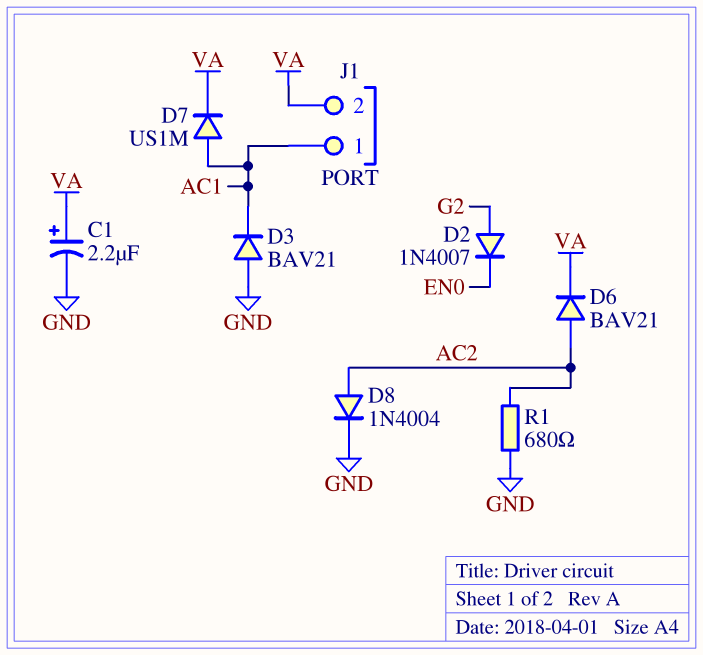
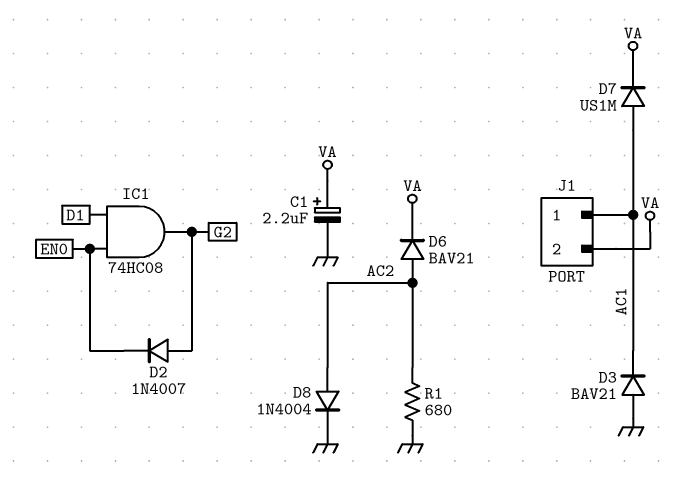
IC1: none -> AND 74HC08 (in D1, in EN0, out G2)

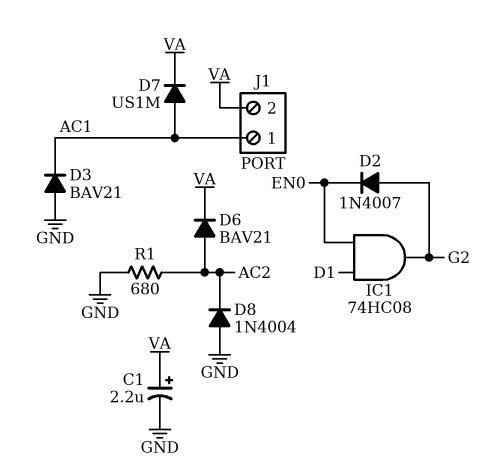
D8: diode 1N4004 (A AC2, K GND) -> diode 1N4004 (A GND, K AC2)

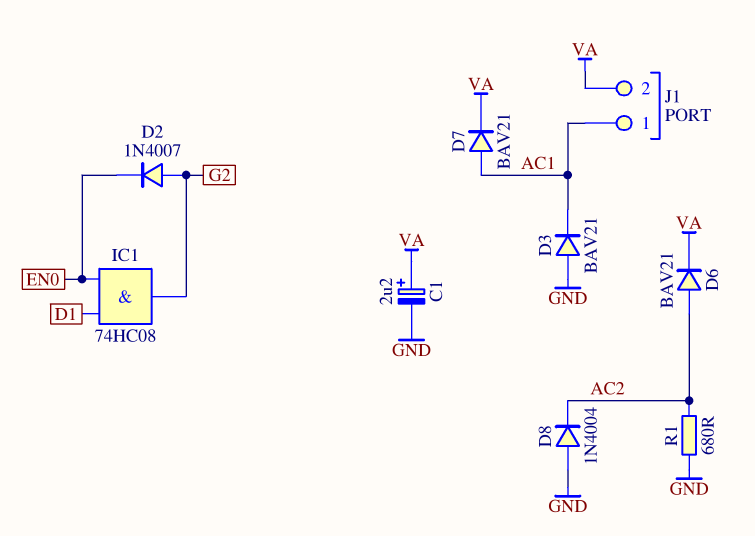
D7: diode US1M (A AC1, K VA) -> diode BAV21 (A AC1, K VA)

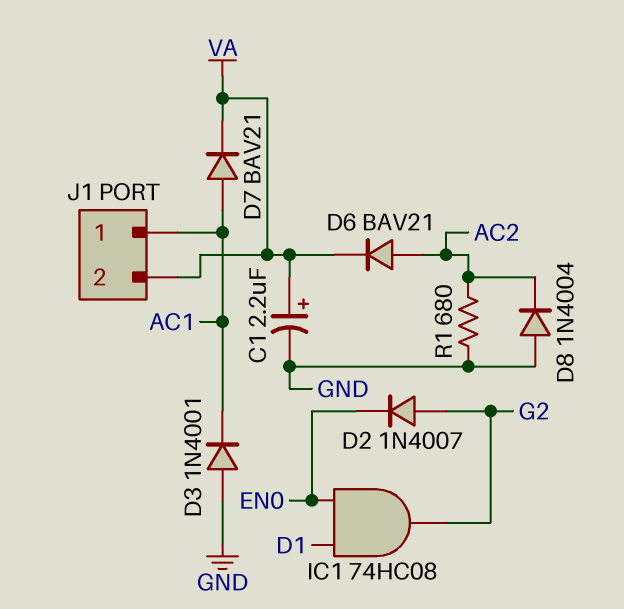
D3: diode BAV21 (A GND, K AC1) -> diode 1N4001 (A GND, K AC1)

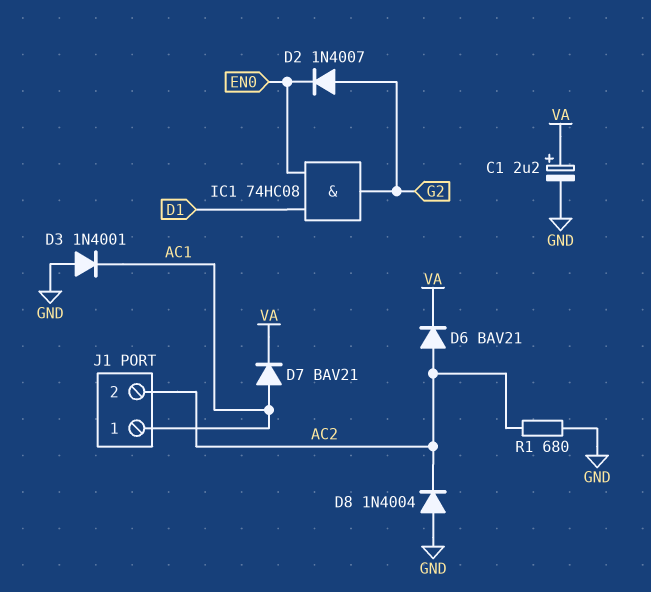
J1 pin 2: VA -> AC2

